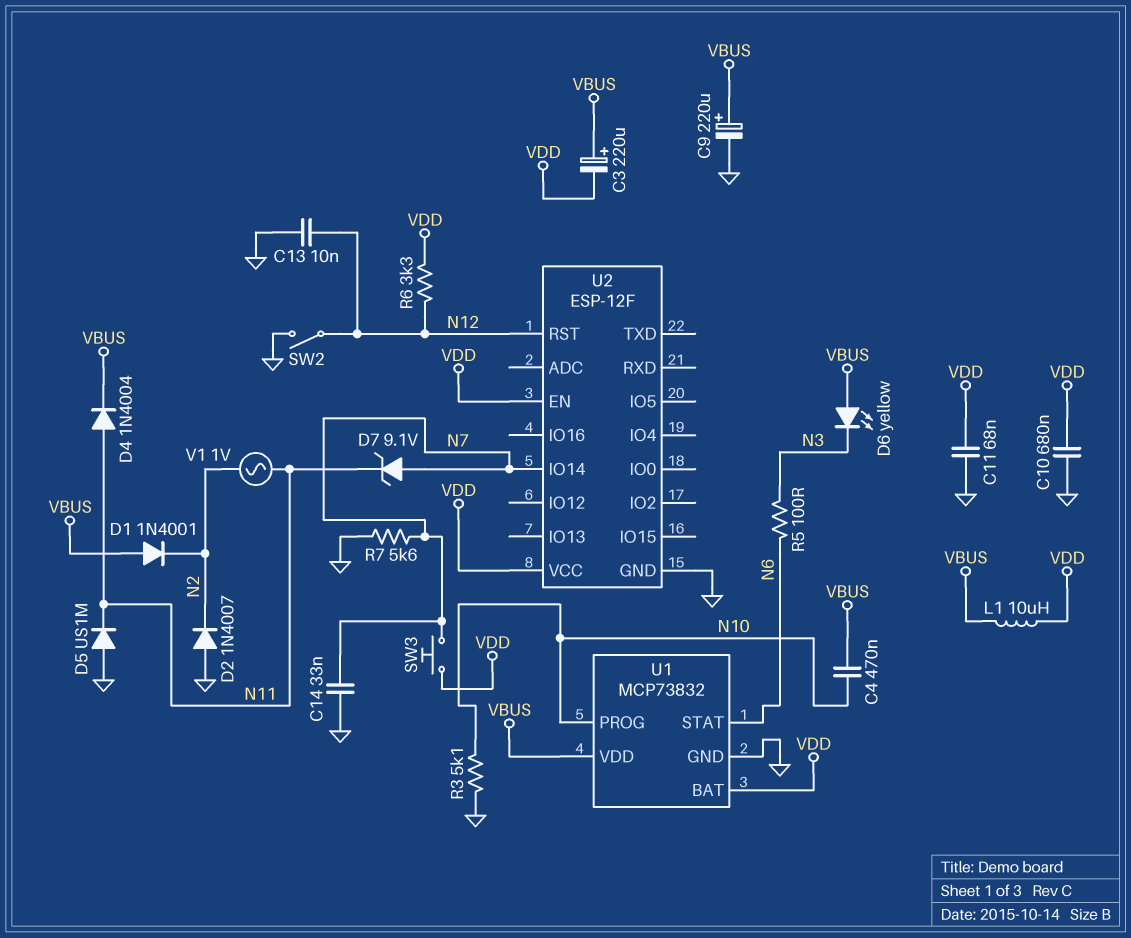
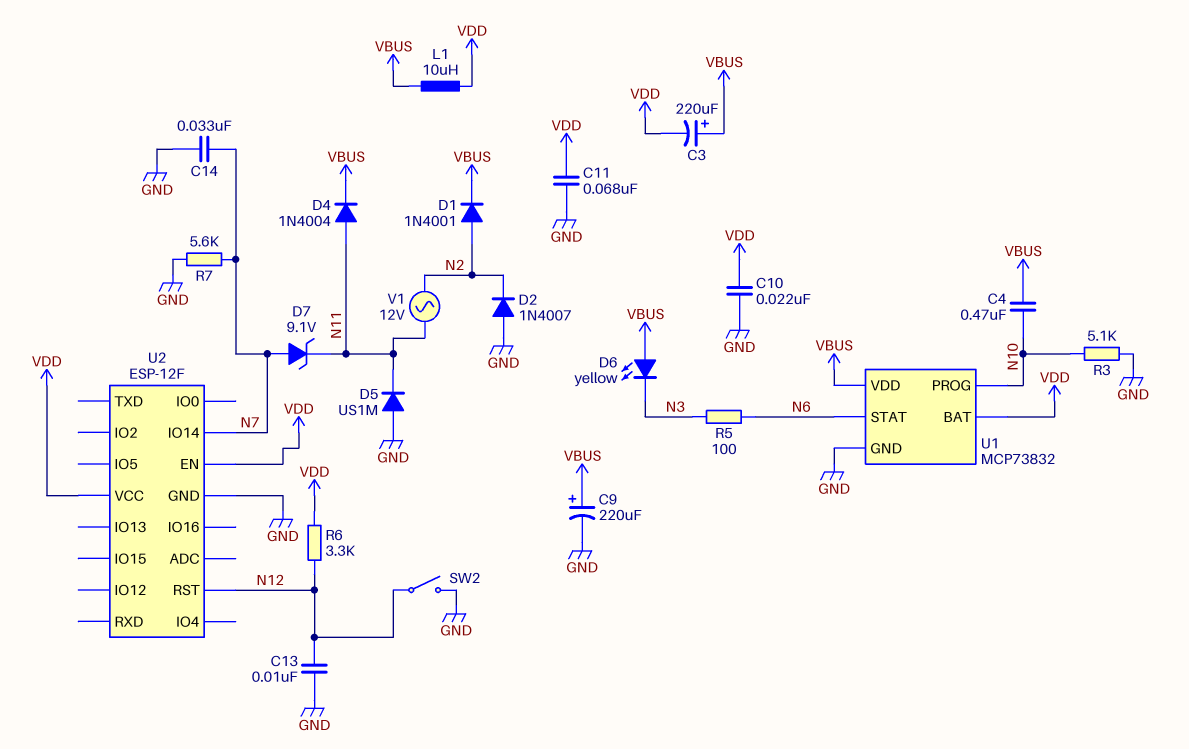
C10: 680nF (GND, VDD) -> 22nF (GND, VDD)
D1: diode 1N4001 (A VBUS, K N2) -> diode 1N4001 (A N2, K VBUS)
SW3: button (N7, VDD) -> none
V1: AC 1V (N2, N11) -> AC 12V (N2, N11)

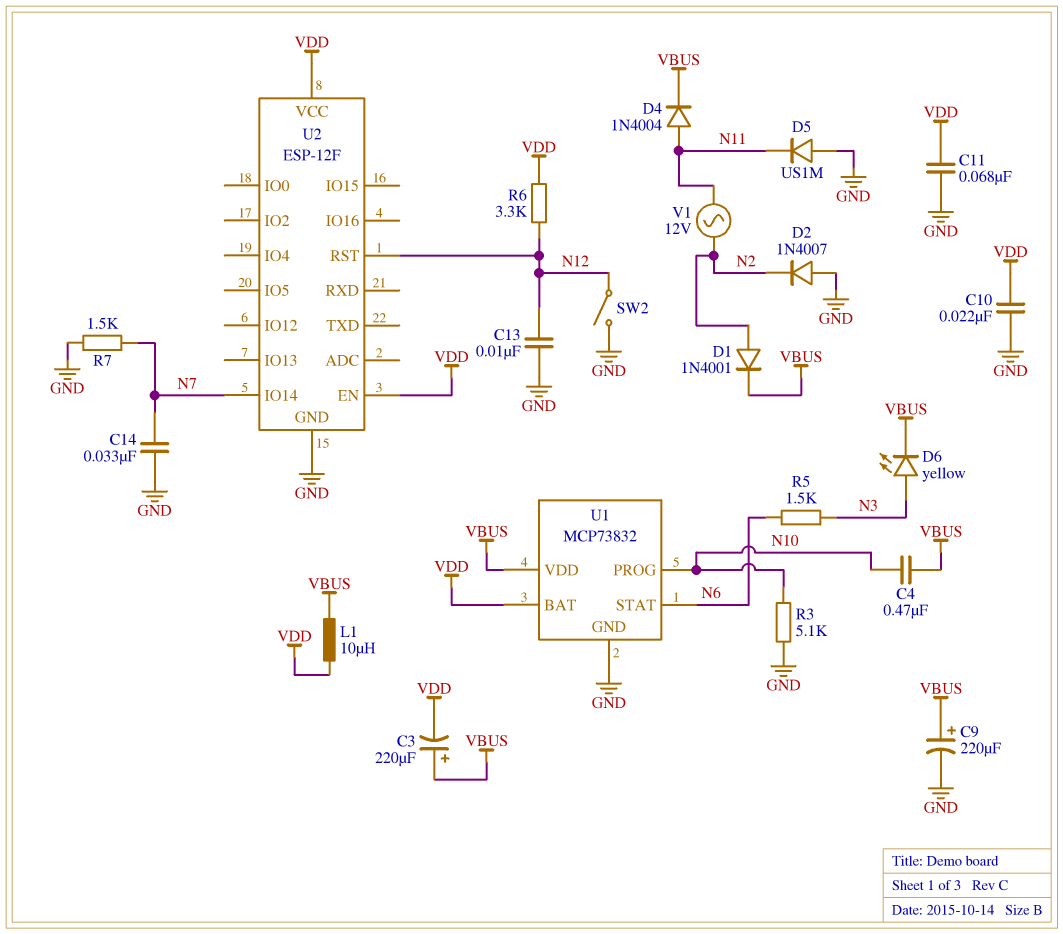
D6: LED yellow (A VBUS, K N3) -> LED yellow (A N3, K VBUS)
D7: zener 9.1V (A N7, K N11) -> none
R5: 100 (N3, N6) -> 1.5k (N3, N6)
R7: 5.6k (GND, N7) -> 1.5k (GND, N7)

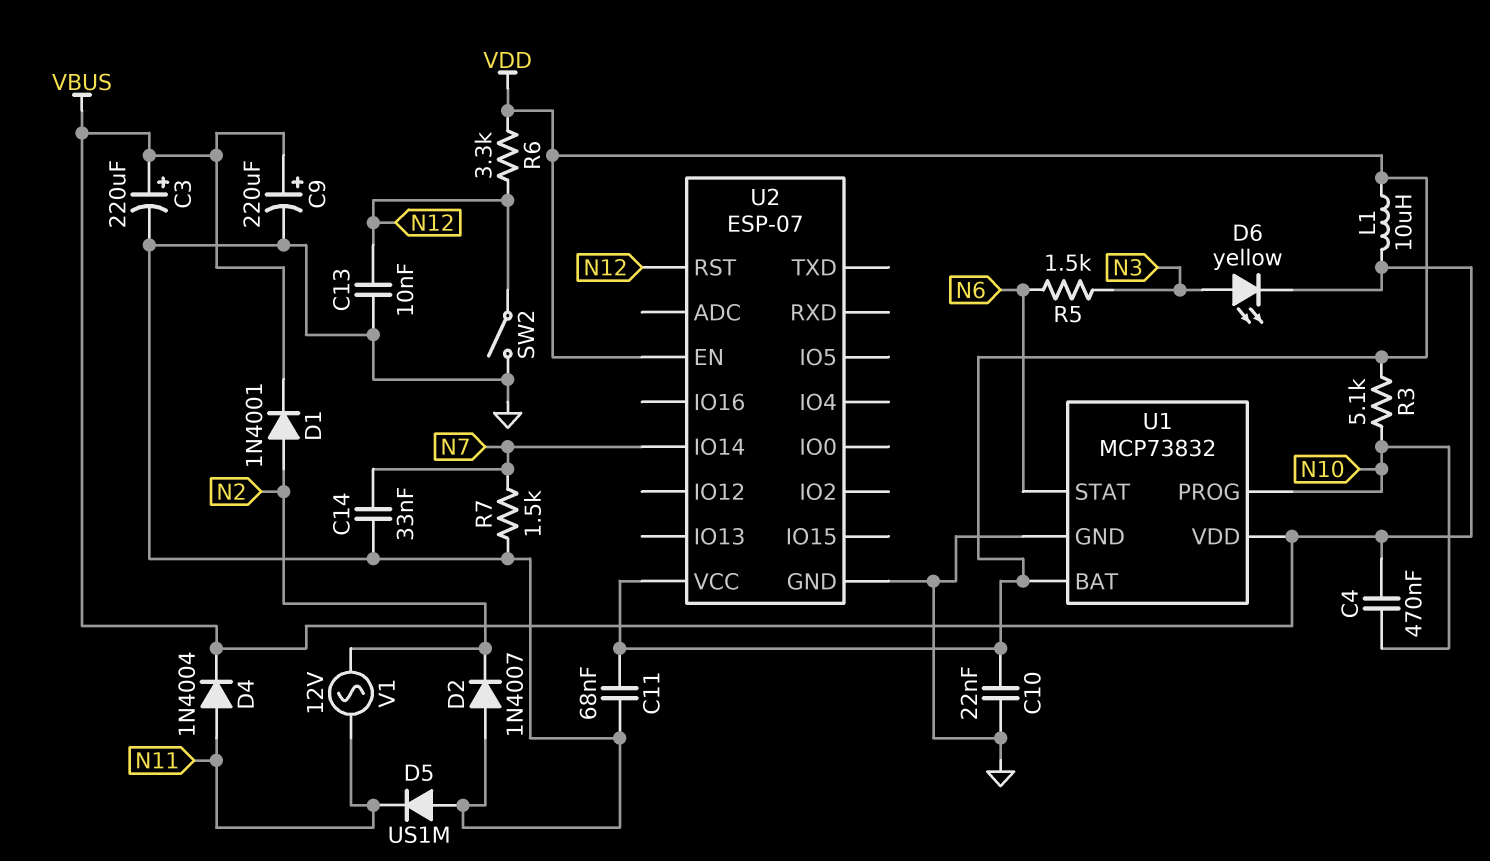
C3: 220uF (plus VBUS, minus VDD) -> 220uF (plus VBUS, minus GND)
R3: 5.1k (GND, N10) -> 5.1k (N10, VDD)
U2: ESP-12F -> ESP-07

